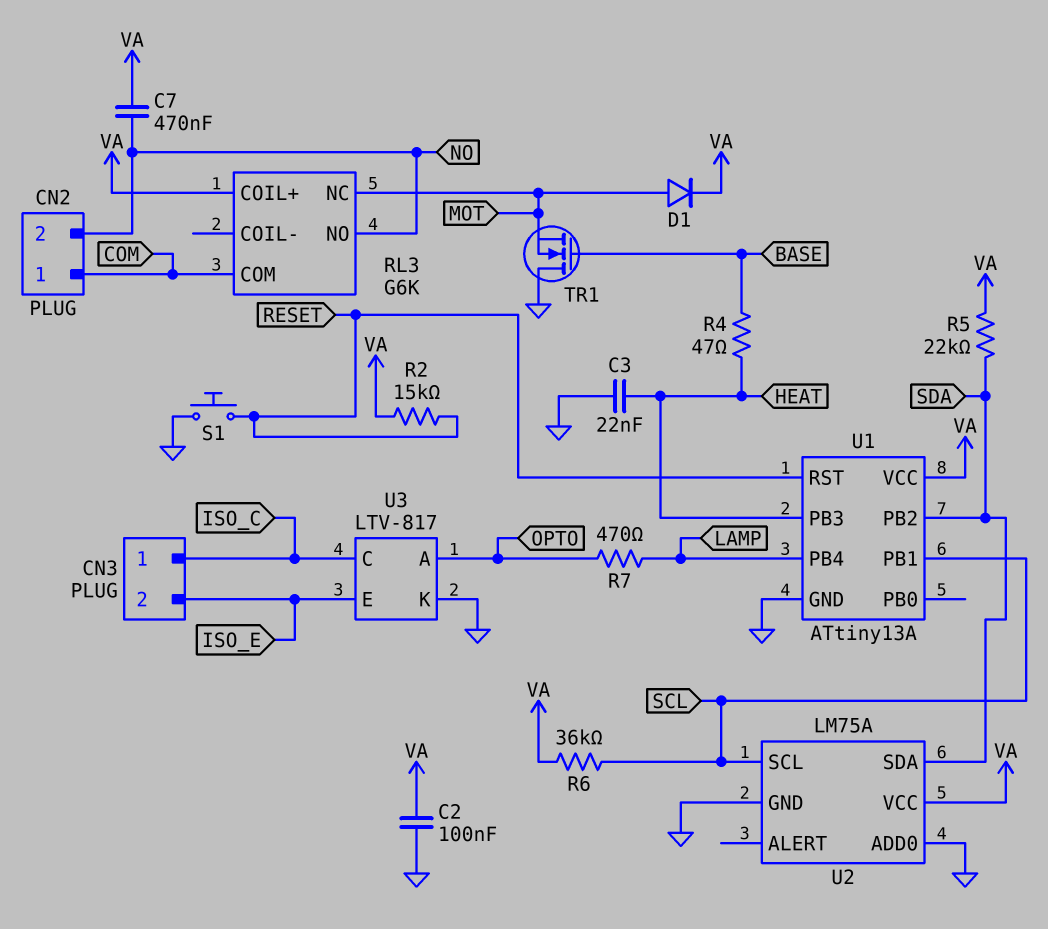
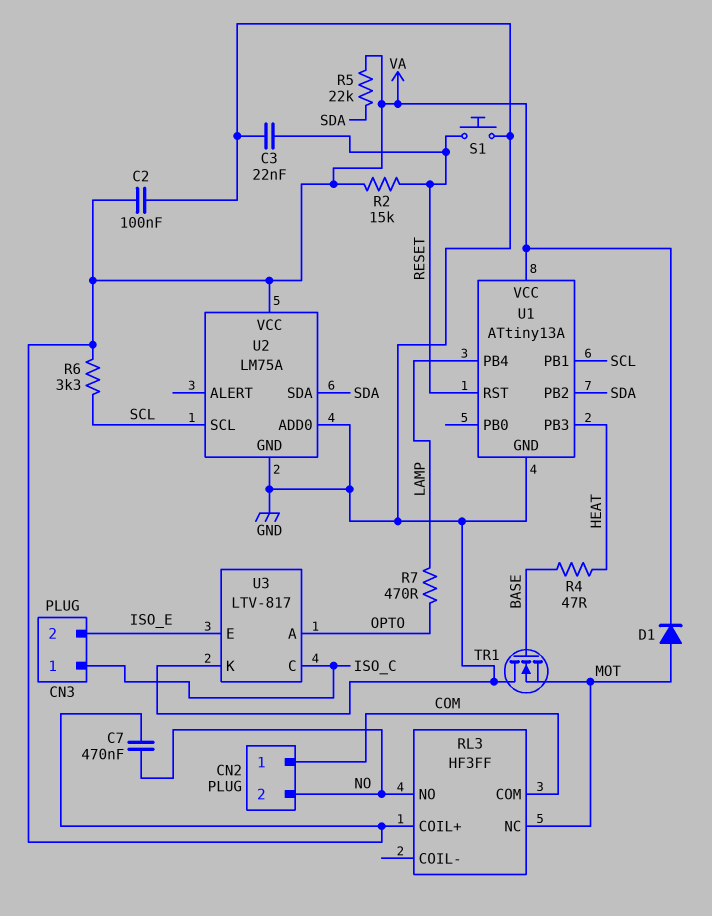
C3: 22nF (GND, HEAT) -> 22nF (GND, RESET)
R6: 36k (SCL, VA) -> 3.3k (SCL, VA)
RL3: G6K -> HF3FF

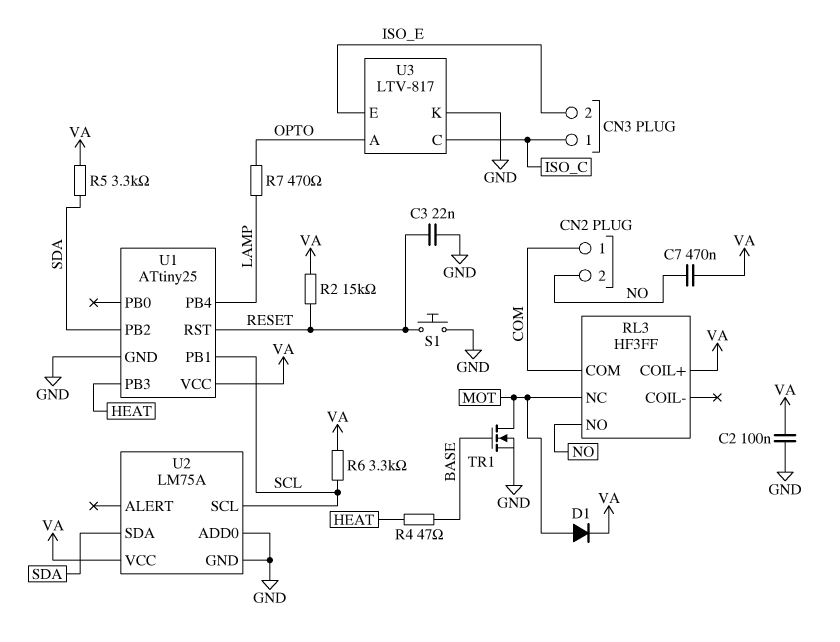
R5: 22k (SDA, VA) -> 3.3k (SDA, VA)
TR1: NMOS (G BASE, D GND, S MOT) -> NMOS (G BASE, D MOT, S GND)
U1: ATtiny13A -> ATtiny25

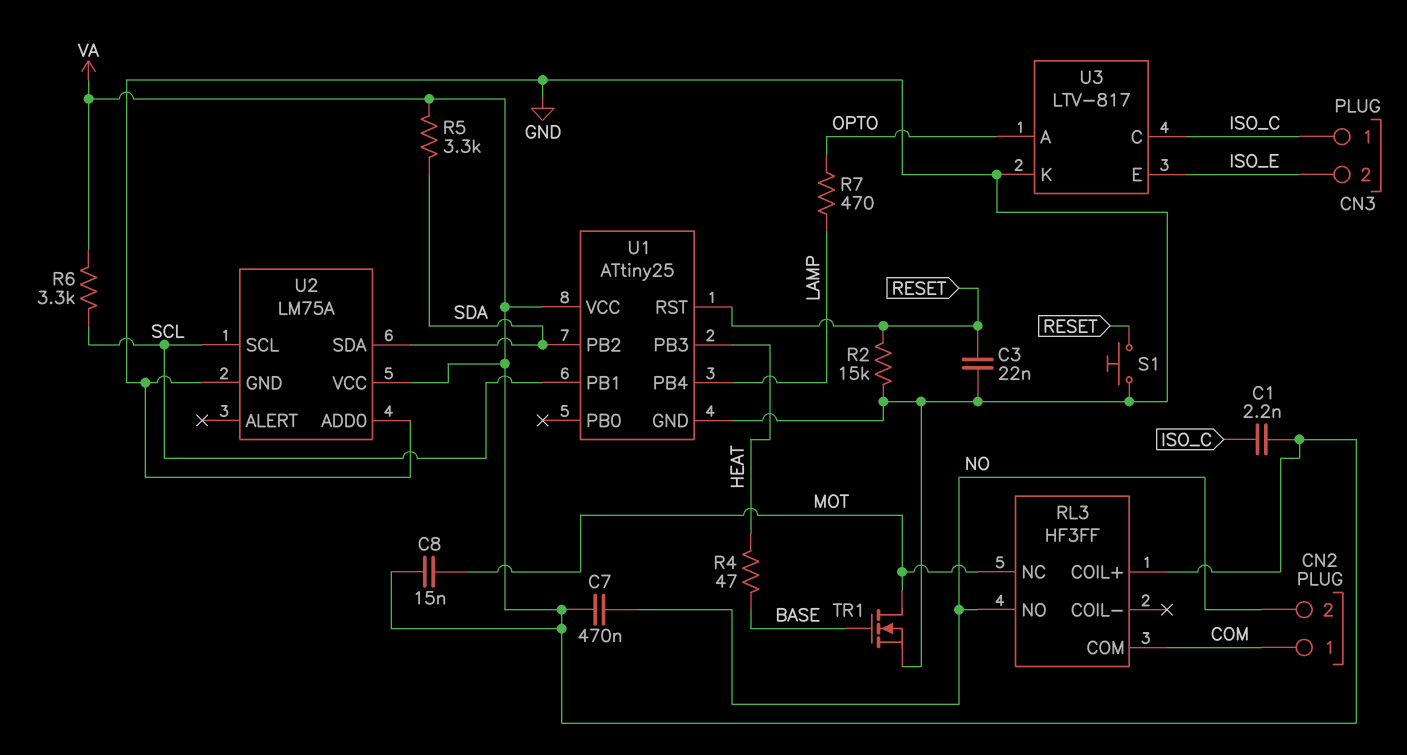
C1: none -> 2.2nF (ISO_C, VA)
C2: 100nF (GND, VA) -> none
C8: none -> 15nF (MOT, VA)
D1: diode (A MOT, K VA) -> none
R2: 15k (RESET, VA) -> 15k (GND, RESET)

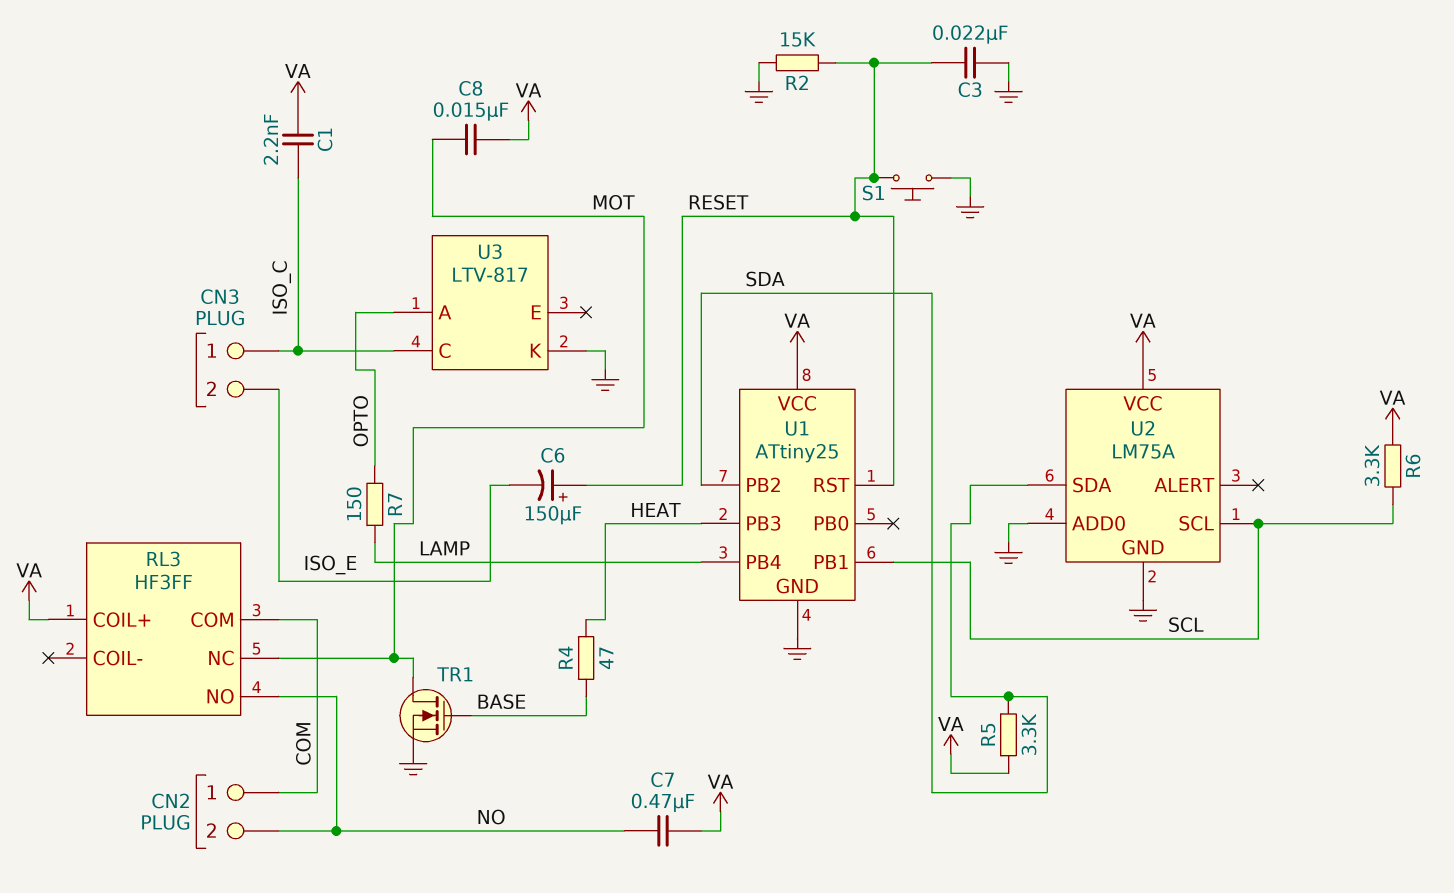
C6: none -> 150uF (plus RESET, minus ISO_E)
R7: 470 (LAMP, OPTO) -> 150 (LAMP, OPTO)
U3 pin E: ISO_E -> none

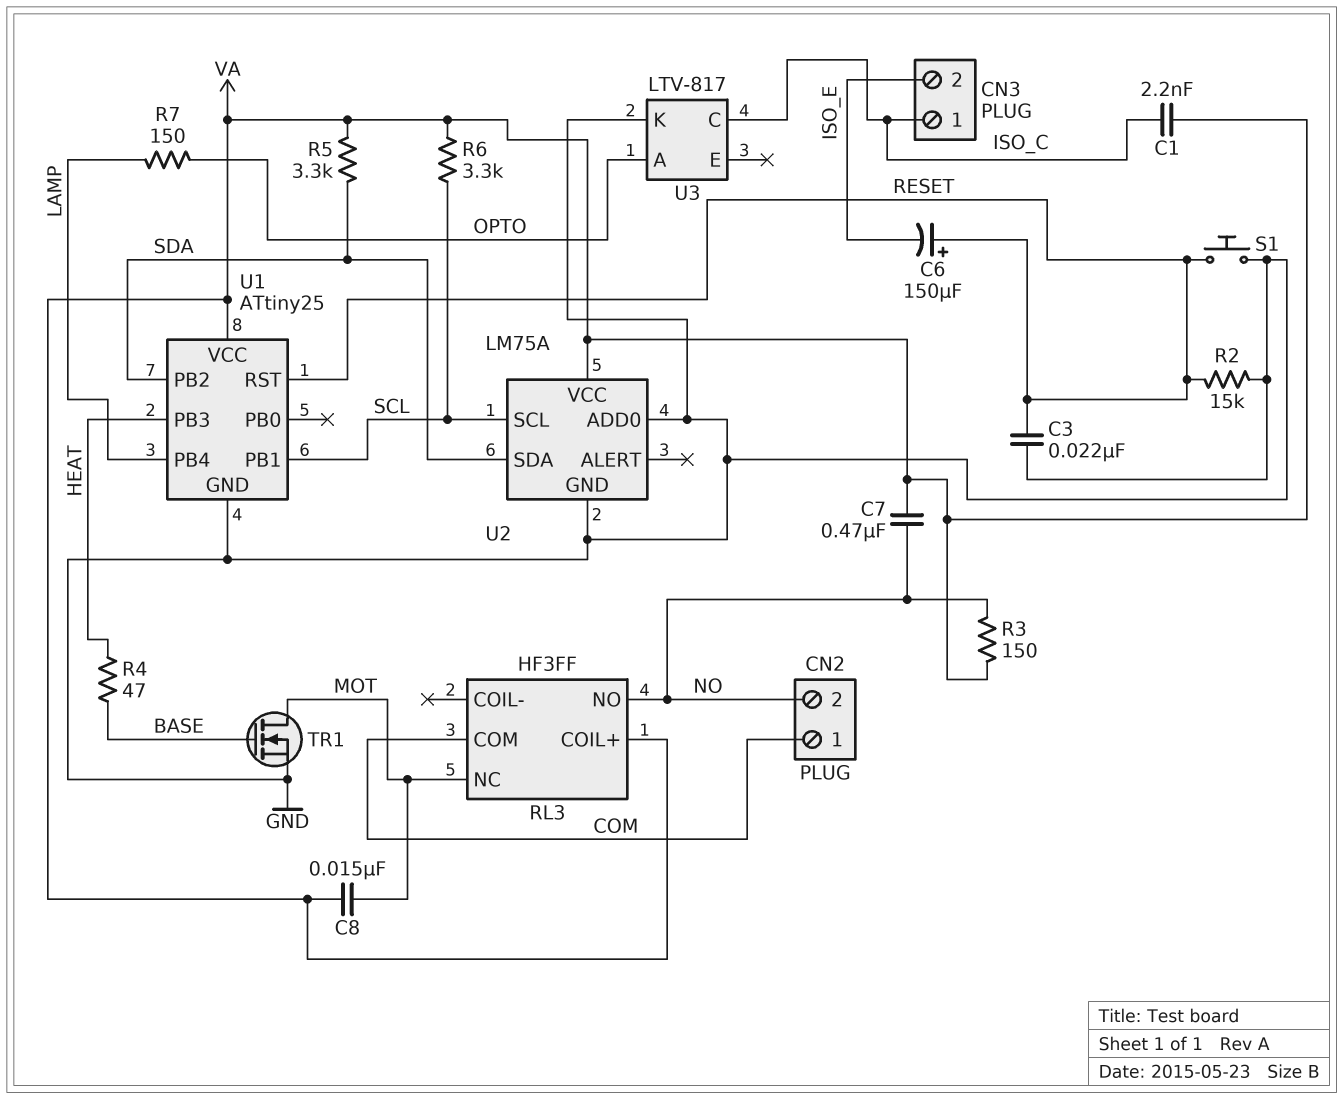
R3: none -> 150 (NO, VA)

